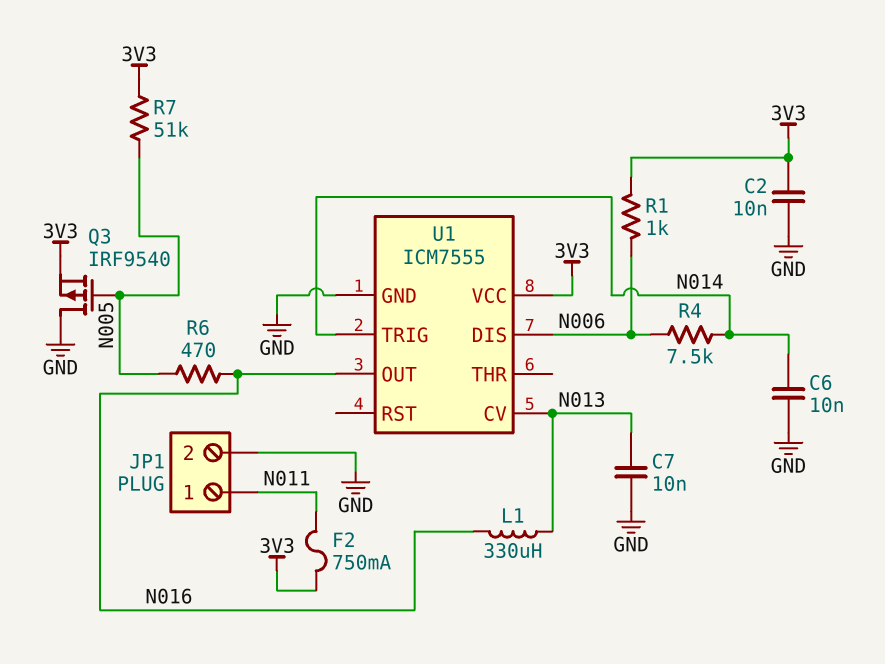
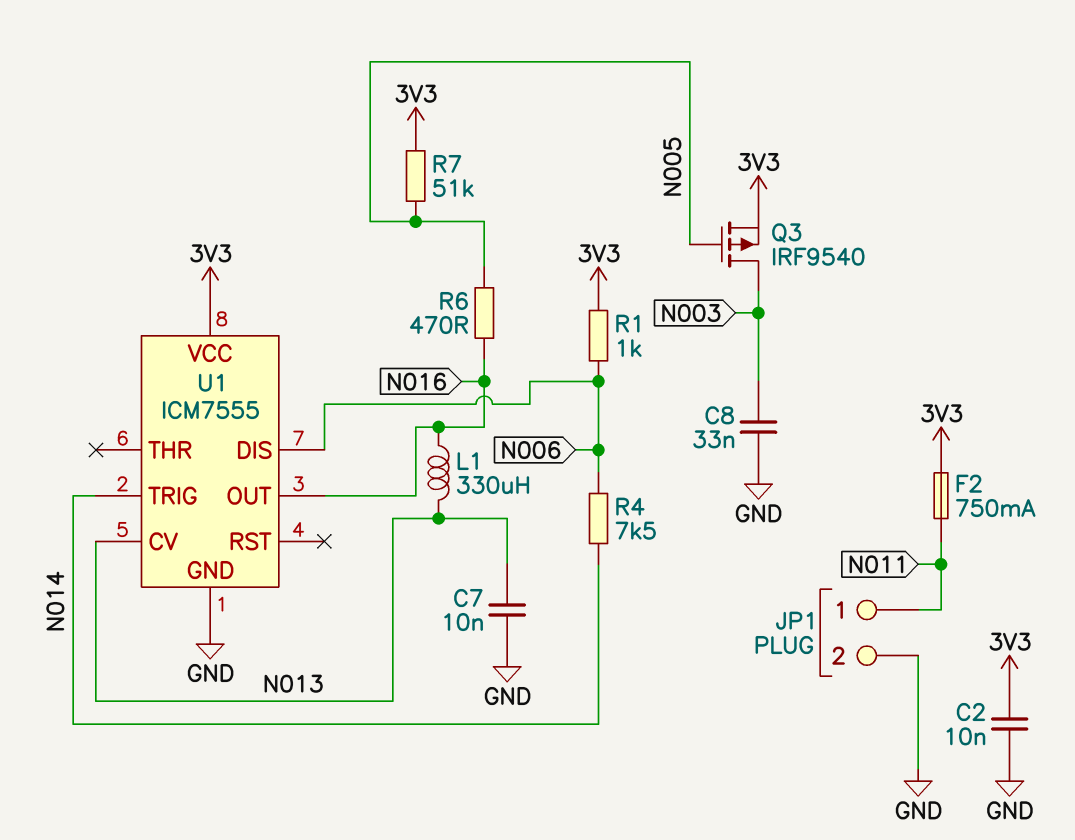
C6: 10nF (GND, N014) -> none
C8: none -> 33nF (GND, N003)
Q3: PMOS IRF9540 (G N005, D GND, S 3V3) -> PMOS IRF9540 (G N005, D N003, S 3V3)

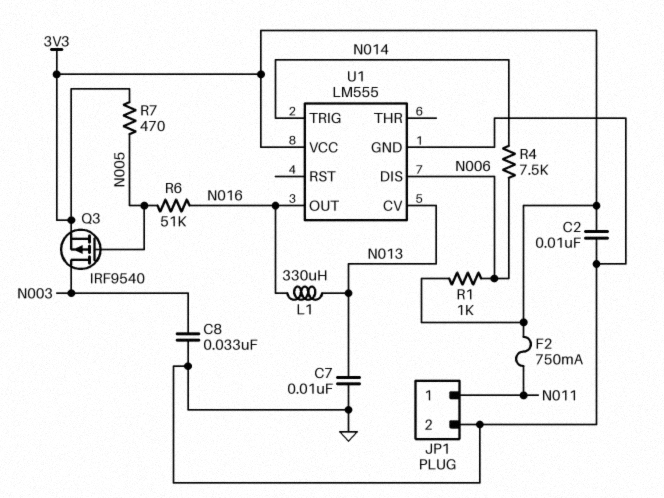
R6: 470 (N005, N016) -> 51k (N005, N016)
R7: 51k (3V3, N005) -> 470 (3V3, N005)
U1: ICM7555 -> LM555

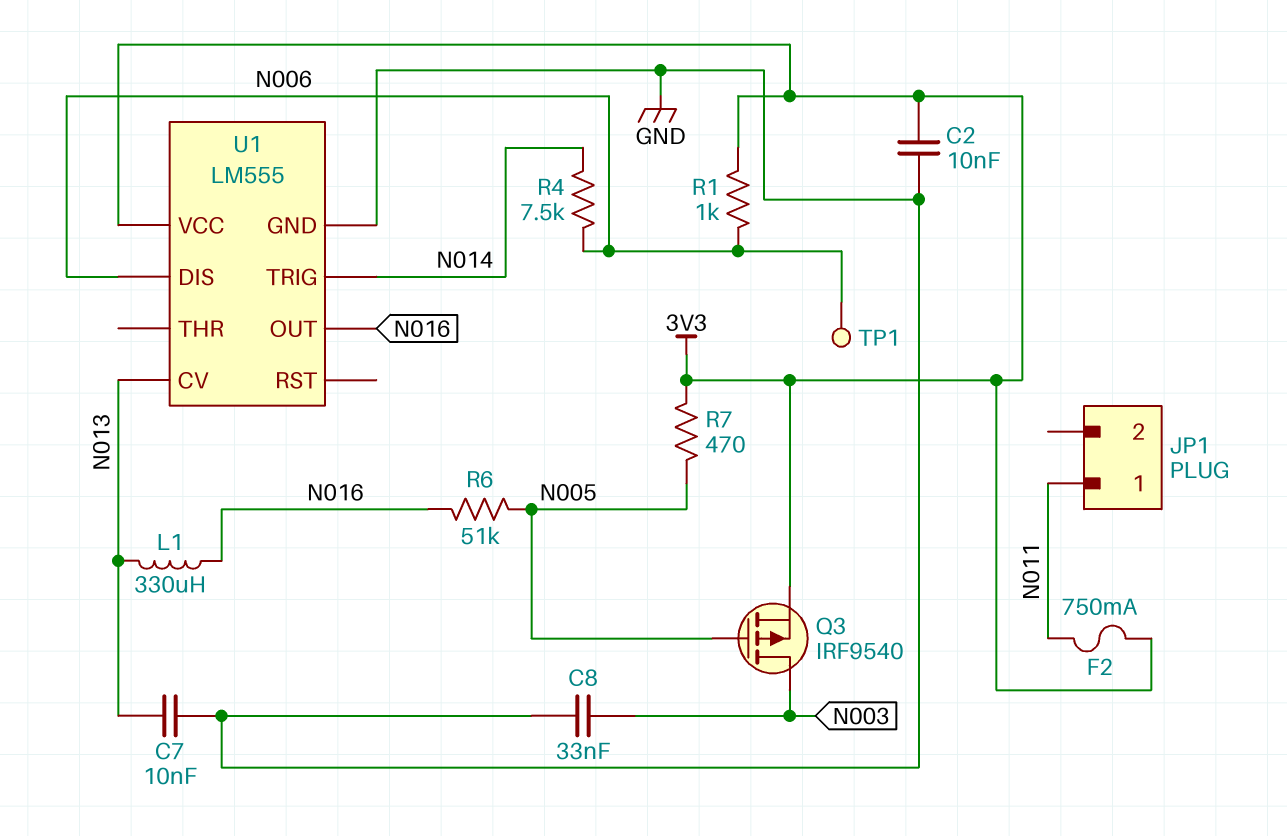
JP1 pin 2: GND -> none
TP1: none -> test point (N006)

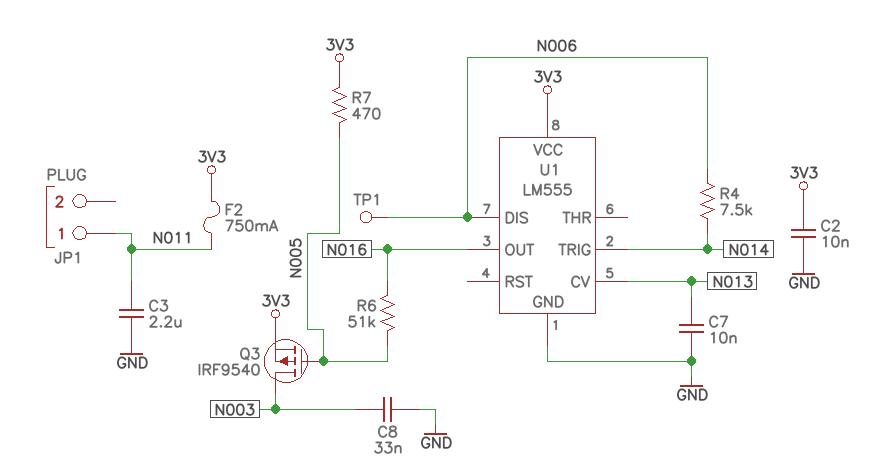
C3: none -> 2.2uF (GND, N011)
L1: 330uH (N013, N016) -> none
R1: 1k (3V3, N006) -> none

